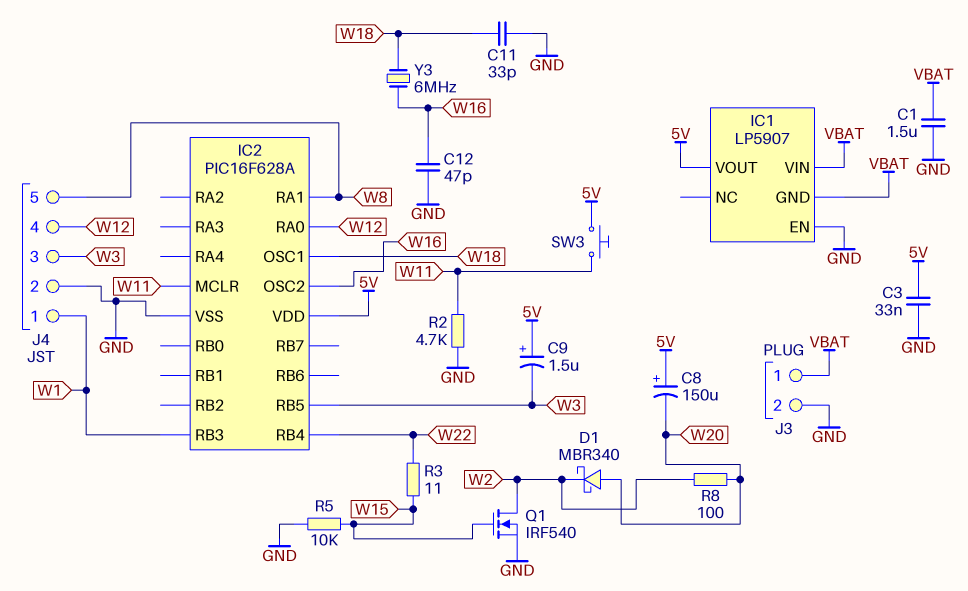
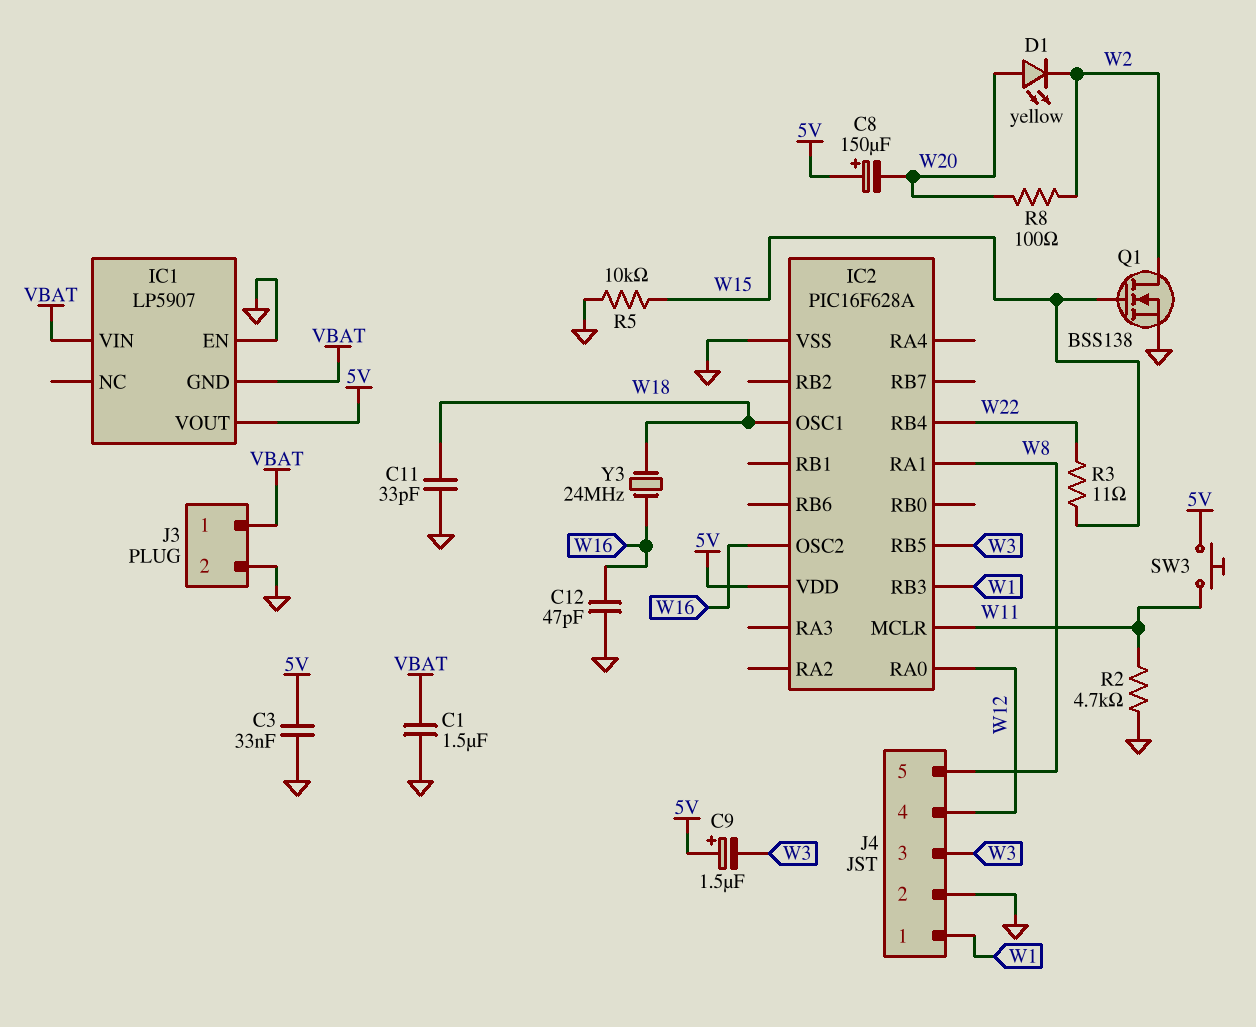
D1: schottky MBR340 (A W20, K W2) -> LED yellow (A W20, K W2)
Q1: NMOS IRF540 (G W15, D W2, S GND) -> NMOS BSS138 (G W15, D W2, S GND)
Y3: 6MHz (W16, W18) -> 24MHz (W16, W18)

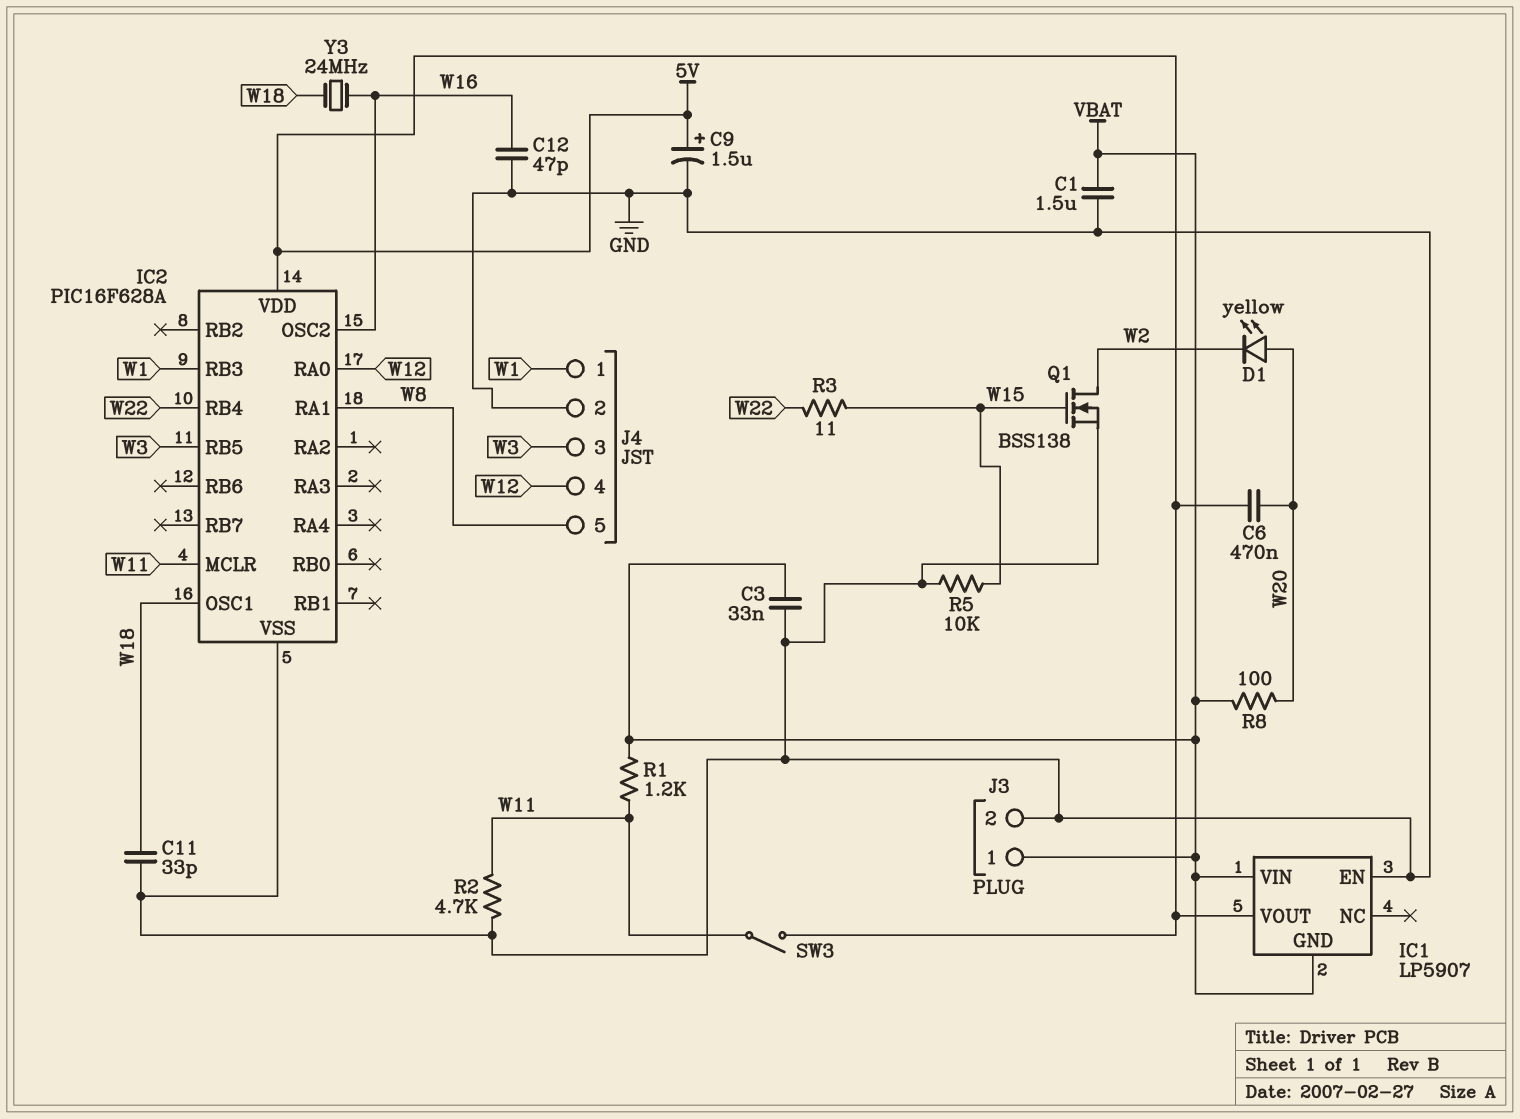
C3: 33nF (5V, GND) -> 33nF (GND, VBAT)
C6: none -> 470nF (5V, W20)
C8: 150uF (plus 5V, minus W20) -> none
C9: 1.5uF (plus 5V, minus W3) -> 1.5uF (plus 5V, minus GND)
R1: none -> 1.2k (VBAT, W11)
R8: 100 (W2, W20) -> 100 (VBAT, W20)
SW3: button (5V, W11) -> switch (5V, W11)

